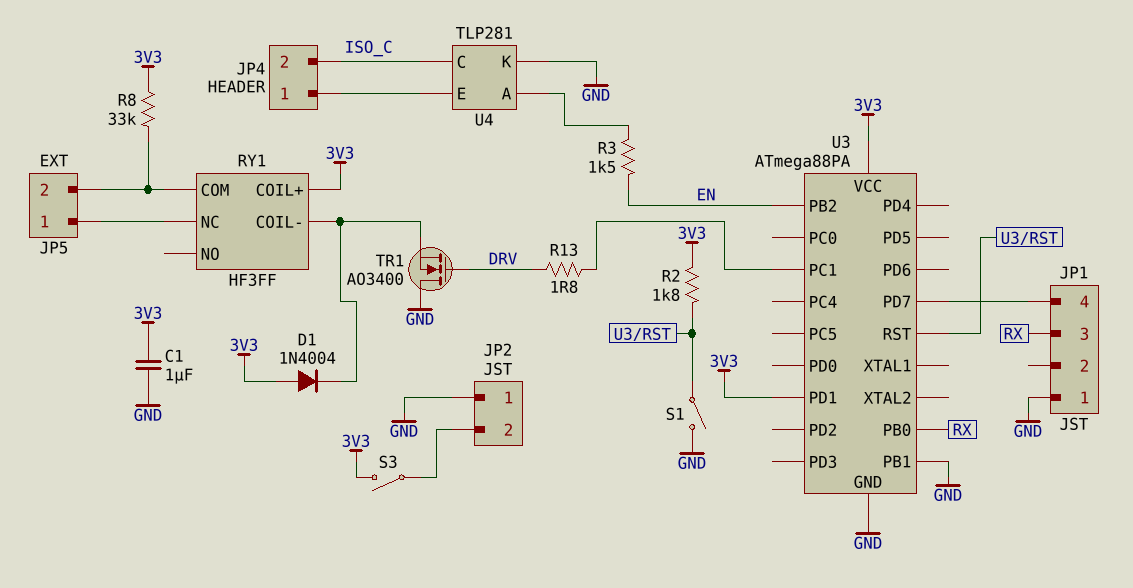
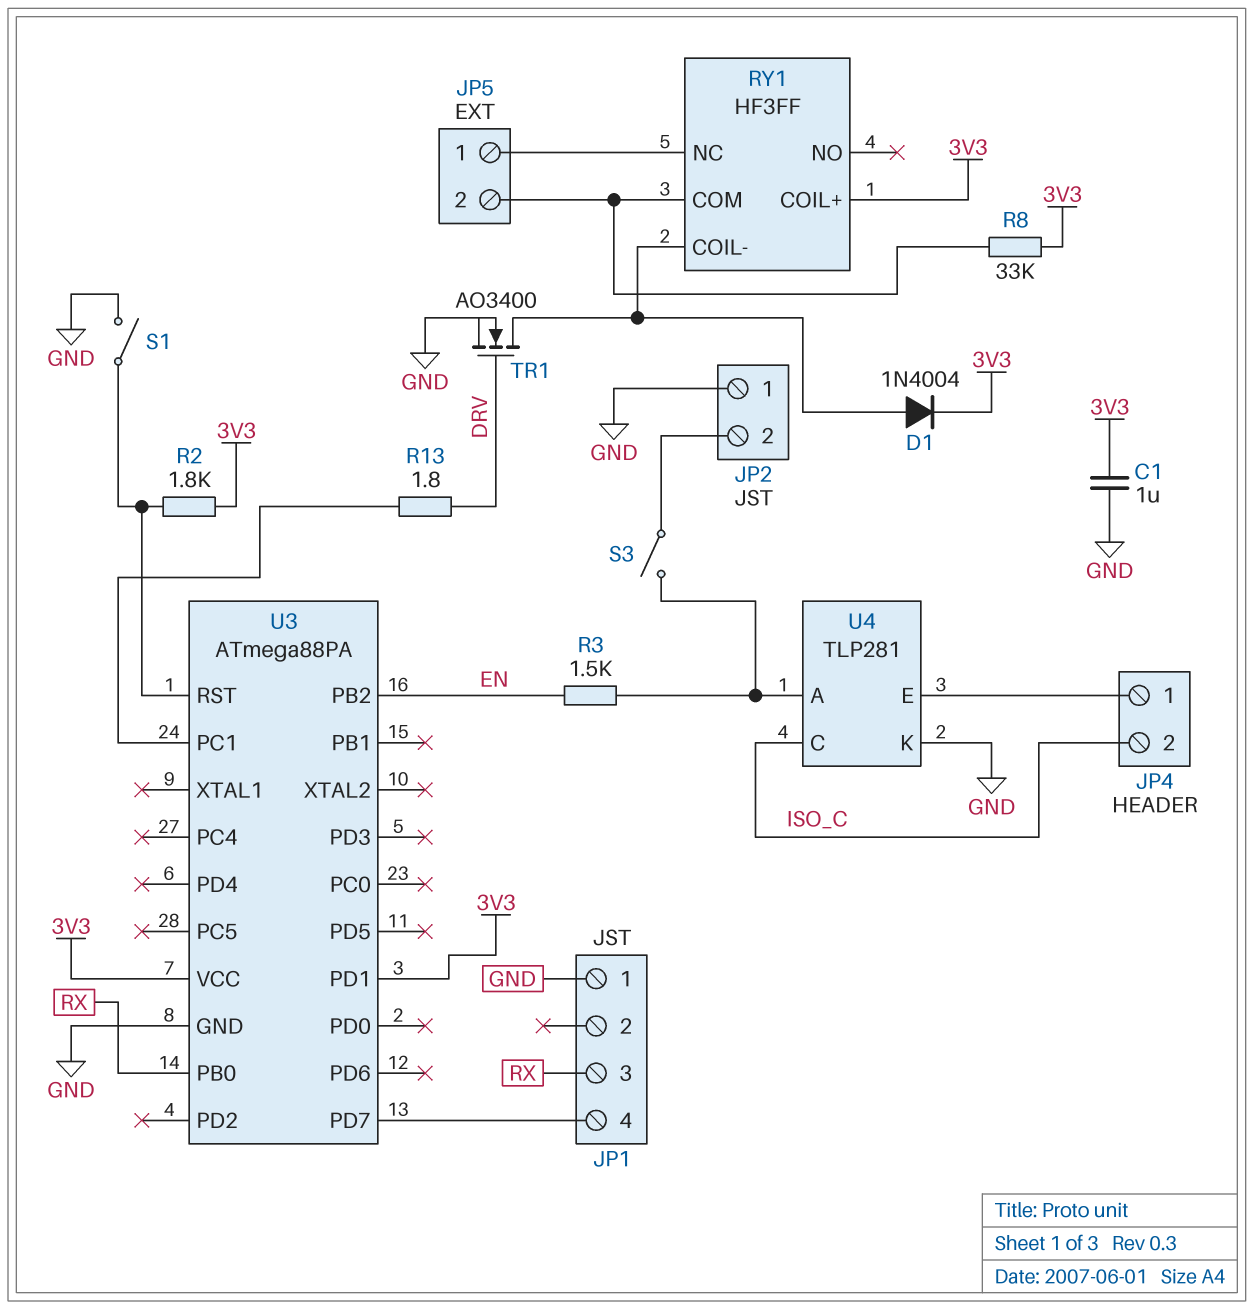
D1: diode 1N4004 (A 3V3, K RY1/COIL-) -> diode 1N4004 (A RY1/COIL-, K 3V3)
S3: switch (3V3, JP2/2) -> switch (JP2/2, U4/A)
TR1: NMOS AO3400 (G DRV, D GND, S RY1/COIL-) -> NMOS AO3400 (G DRV, D RY1/COIL-, S GND)
U3 pin PB1: GND -> none

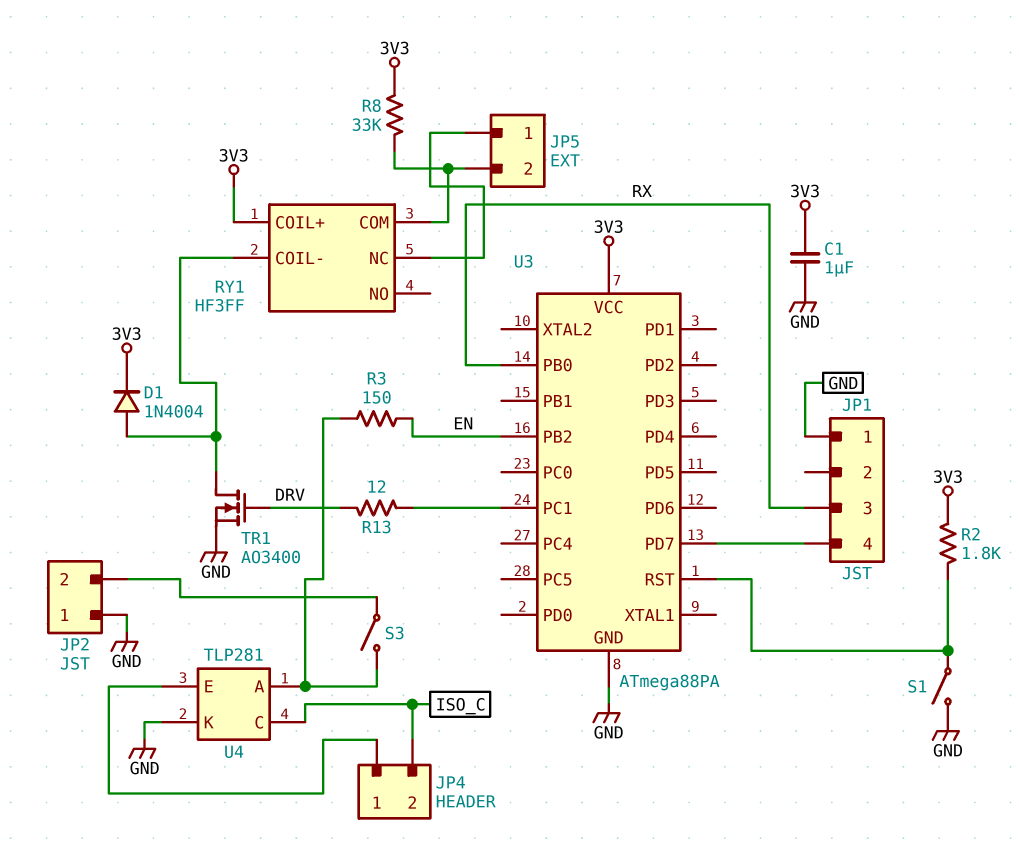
R3: 1.5k (EN, U4/A) -> 150 (EN, U4/A)
R13: 1.8 (DRV, U3/PC1) -> 12 (DRV, U3/PC1)
U3 pin PD1: 3V3 -> none

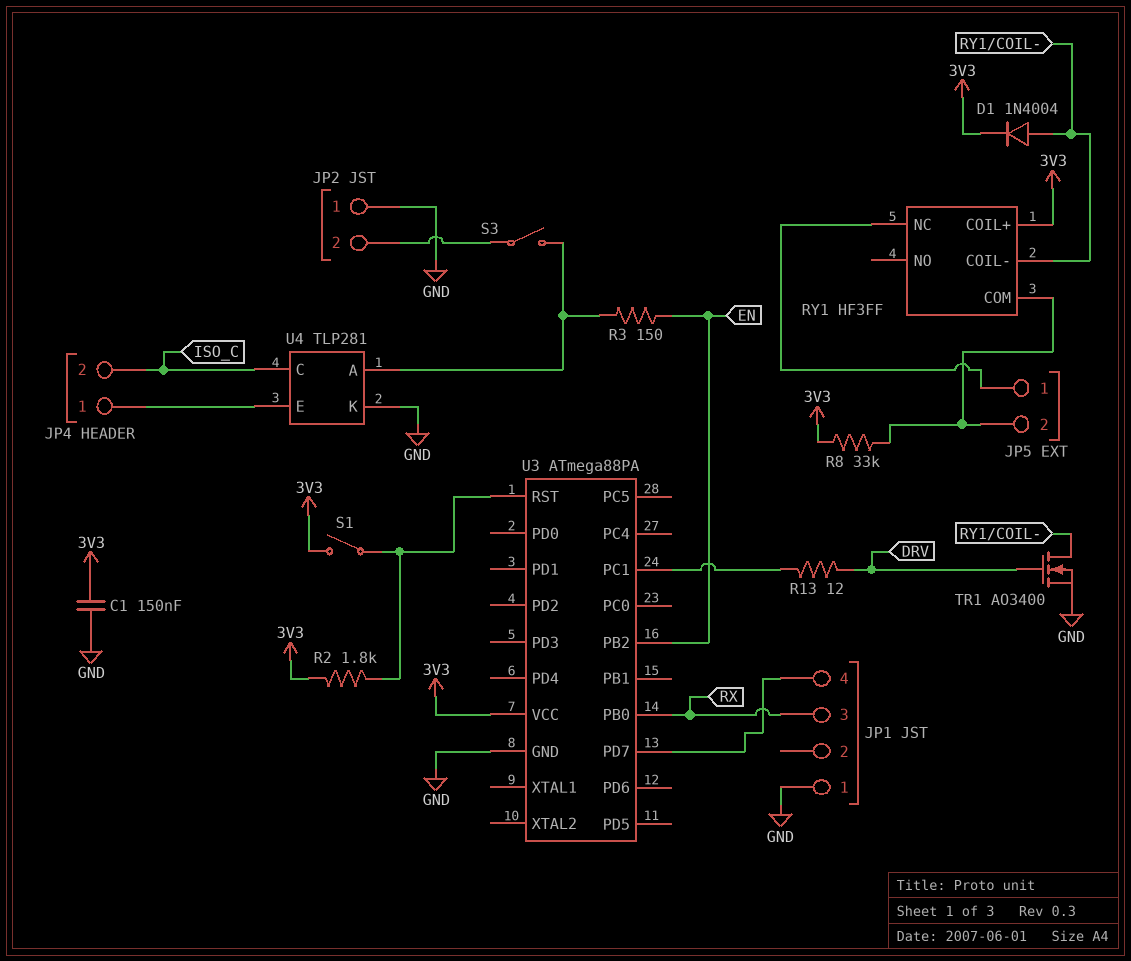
C1: 1uF (3V3, GND) -> 150nF (3V3, GND)
S1: switch (GND, U3/RST) -> switch (3V3, U3/RST)

